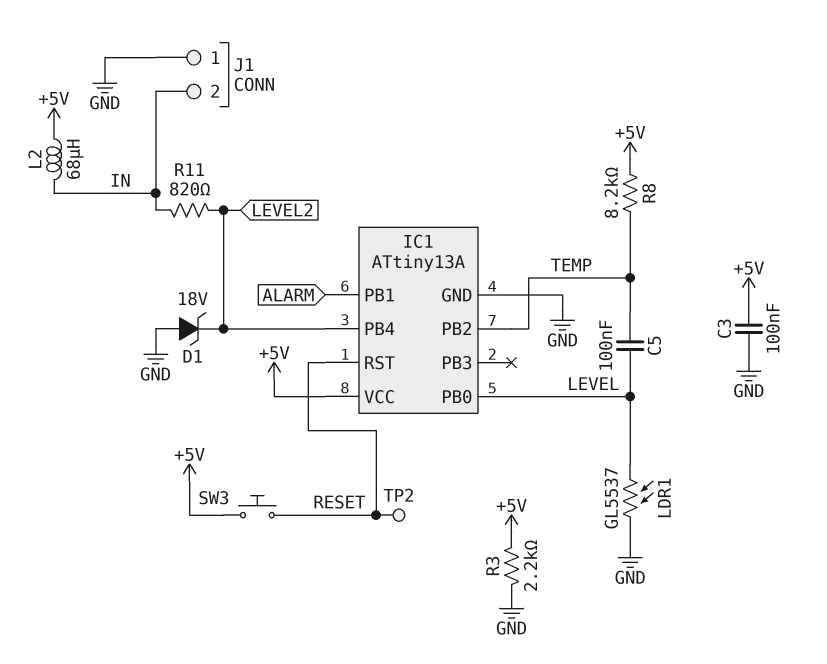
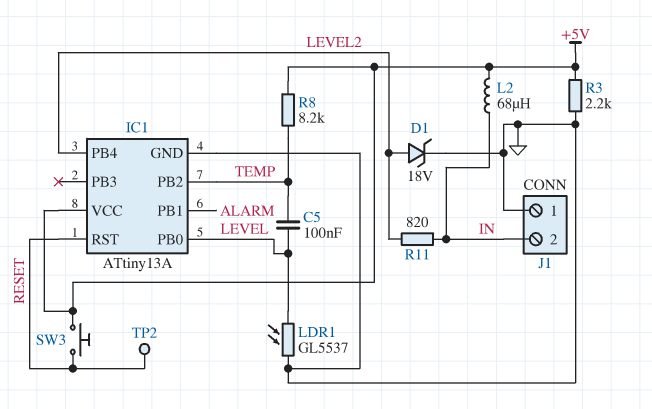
C3: 100nF (+5V, GND) -> none
D1: zener 18V (A GND, K LEVEL2) -> zener 18V (A LEVEL2, K GND)

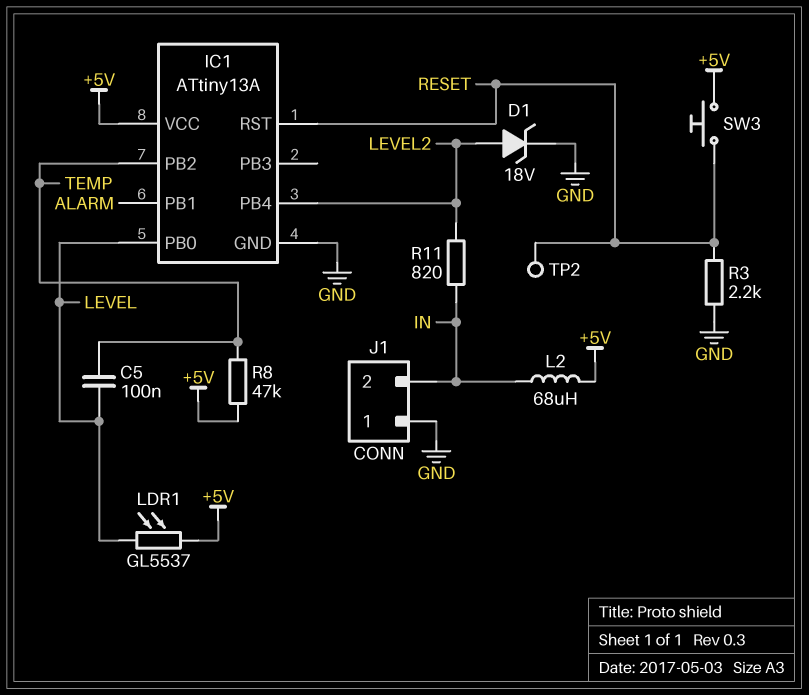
LDR1: GL5537 (GND, LEVEL) -> GL5537 (+5V, LEVEL)
R3: 2.2k (+5V, GND) -> 2.2k (GND, RESET)
R8: 8.2k (+5V, TEMP) -> 47k (+5V, TEMP)

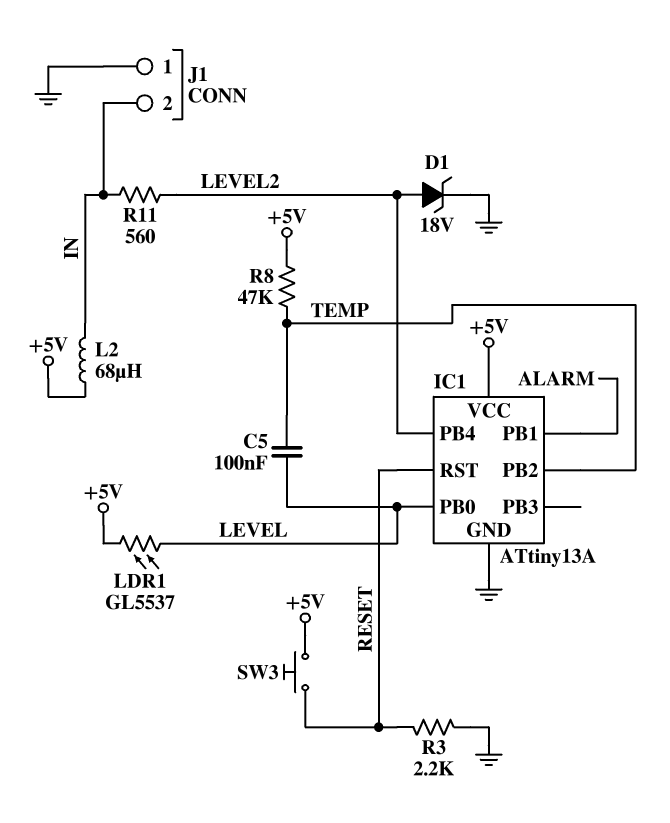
R11: 820 (IN, LEVEL2) -> 560 (IN, LEVEL2)
TP2: test point (RESET) -> none

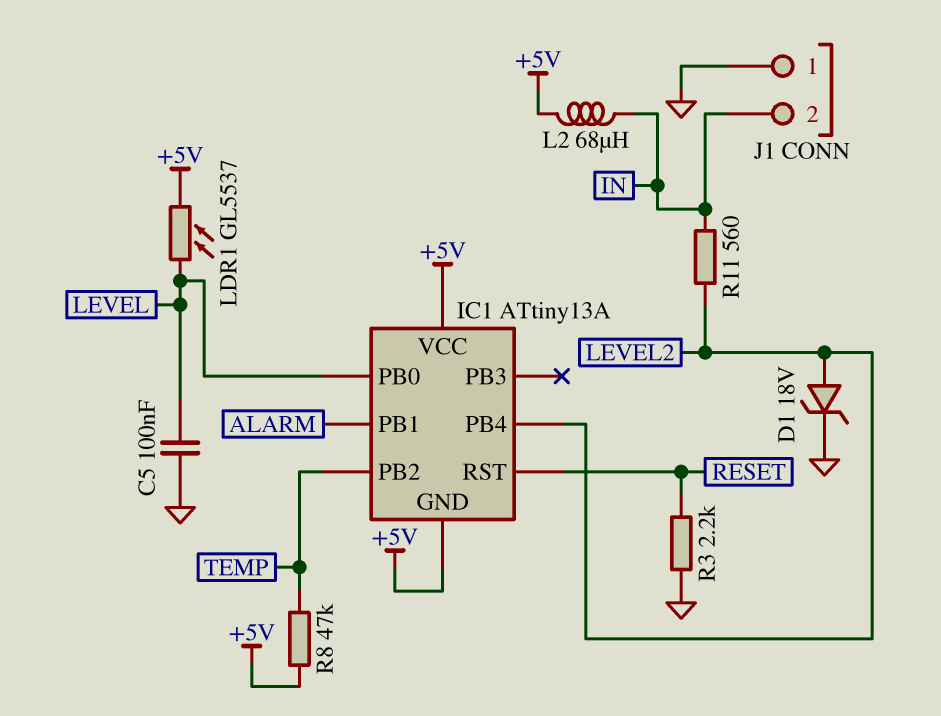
C5: 100nF (LEVEL, TEMP) -> 100nF (GND, LEVEL)
IC1 pin GND: GND -> +5V
SW3: button (+5V, RESET) -> none

